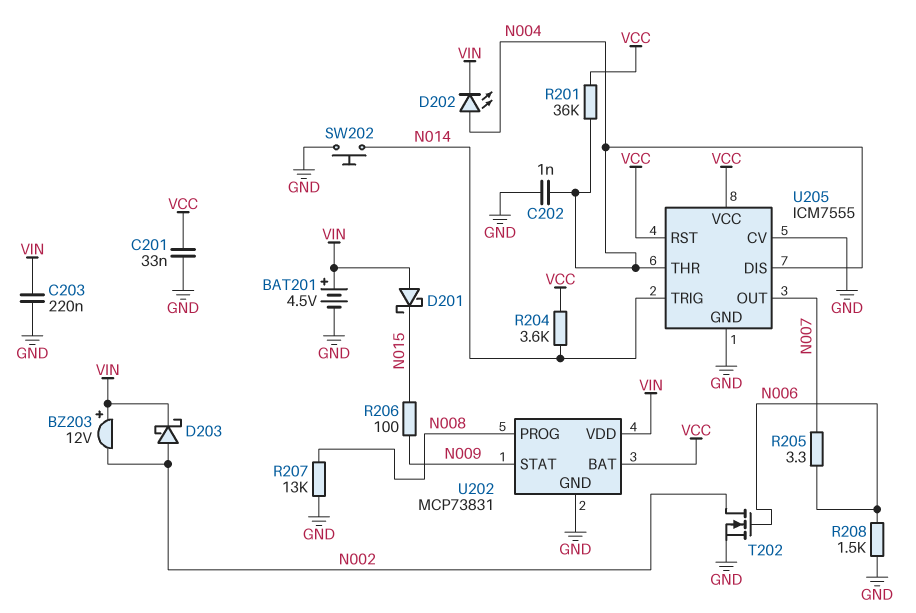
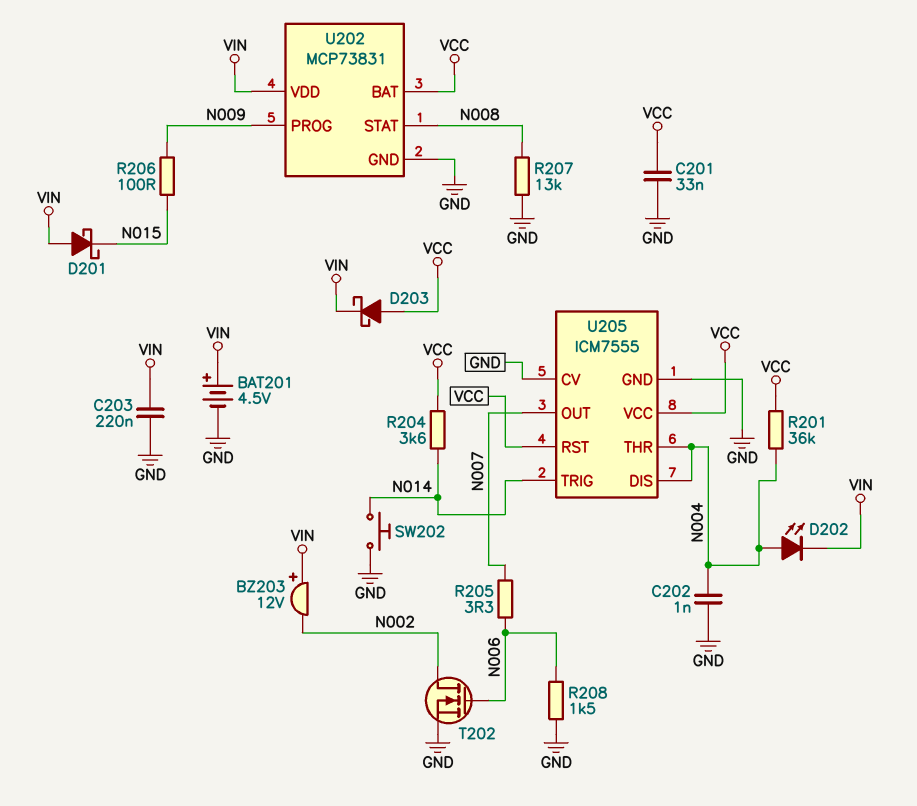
D203: schottky (A N002, K VIN) -> schottky (A VCC, K VIN)
U202 pin PROG: N008 -> N009
U202 pin STAT: N009 -> N008

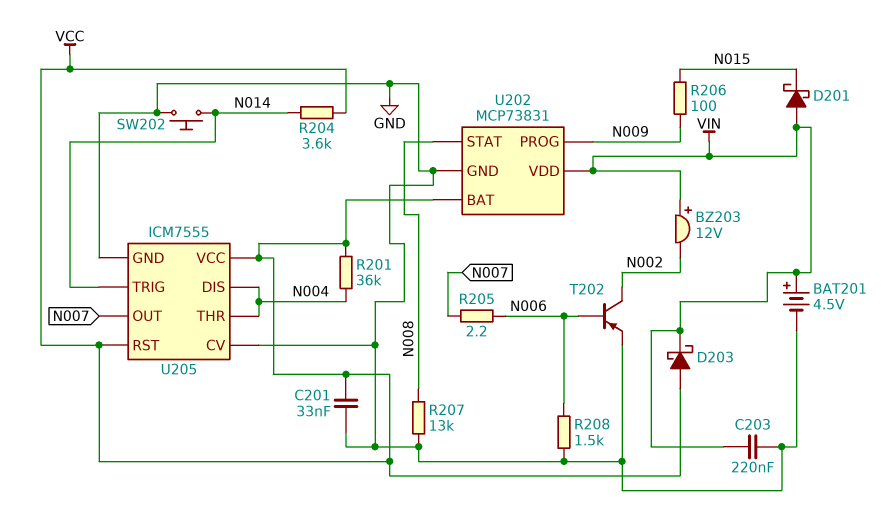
C202: 1nF (GND, N004) -> none
D202: LED (A N004, K VIN) -> none
R205: 3.3 (N006, N007) -> 2.2 (N006, N007)
T202: NMOS (G N006, D N002, S GND) -> PNP (B N006, C N002, E GND)

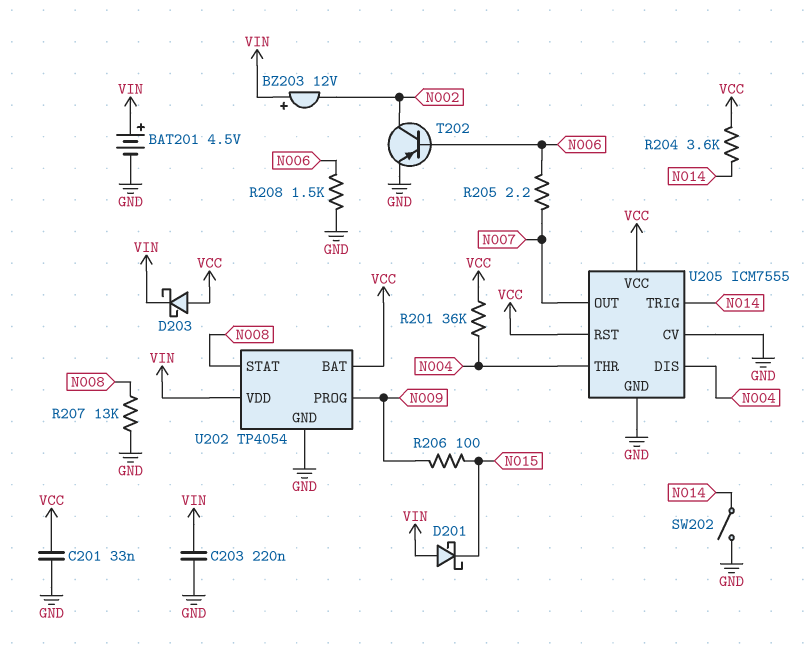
SW202: button (GND, N014) -> switch (GND, N014)
U202: MCP73831 -> TP4054

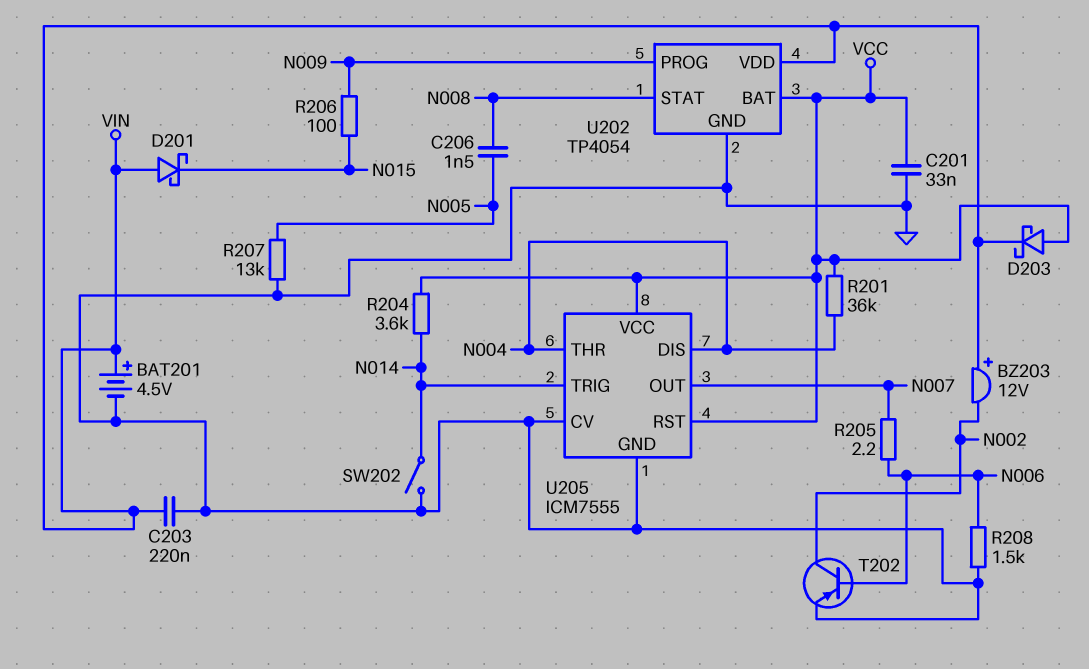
C206: none -> 1.5nF (N005, N008)
R207: 13k (GND, N008) -> 13k (GND, N005)

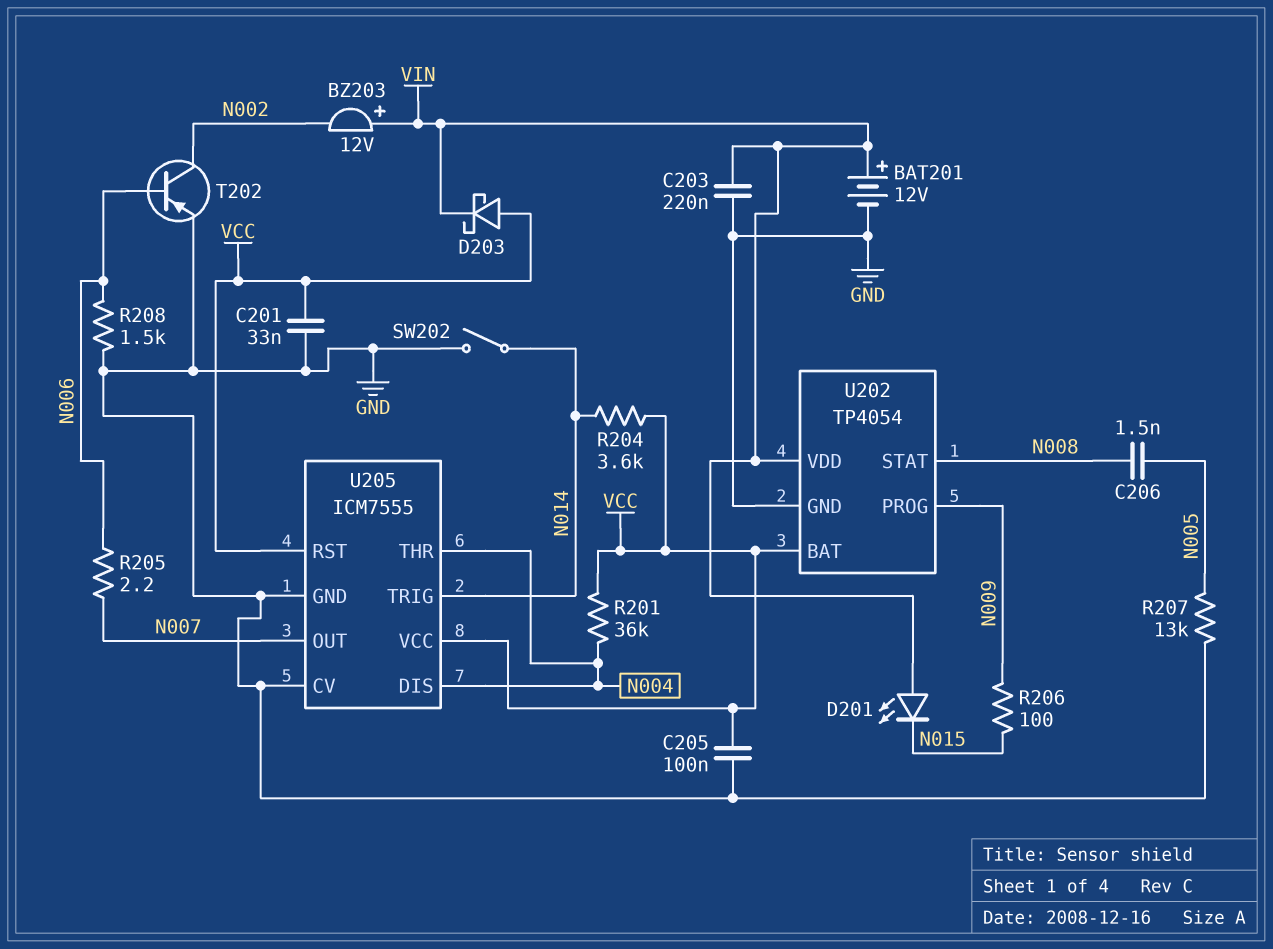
BAT201: 4.5V (plus VIN, minus GND) -> 12V (plus VIN, minus GND)
C205: none -> 100nF (GND, VCC)
D201: schottky (A VIN, K N015) -> LED (A VIN, K N015)

